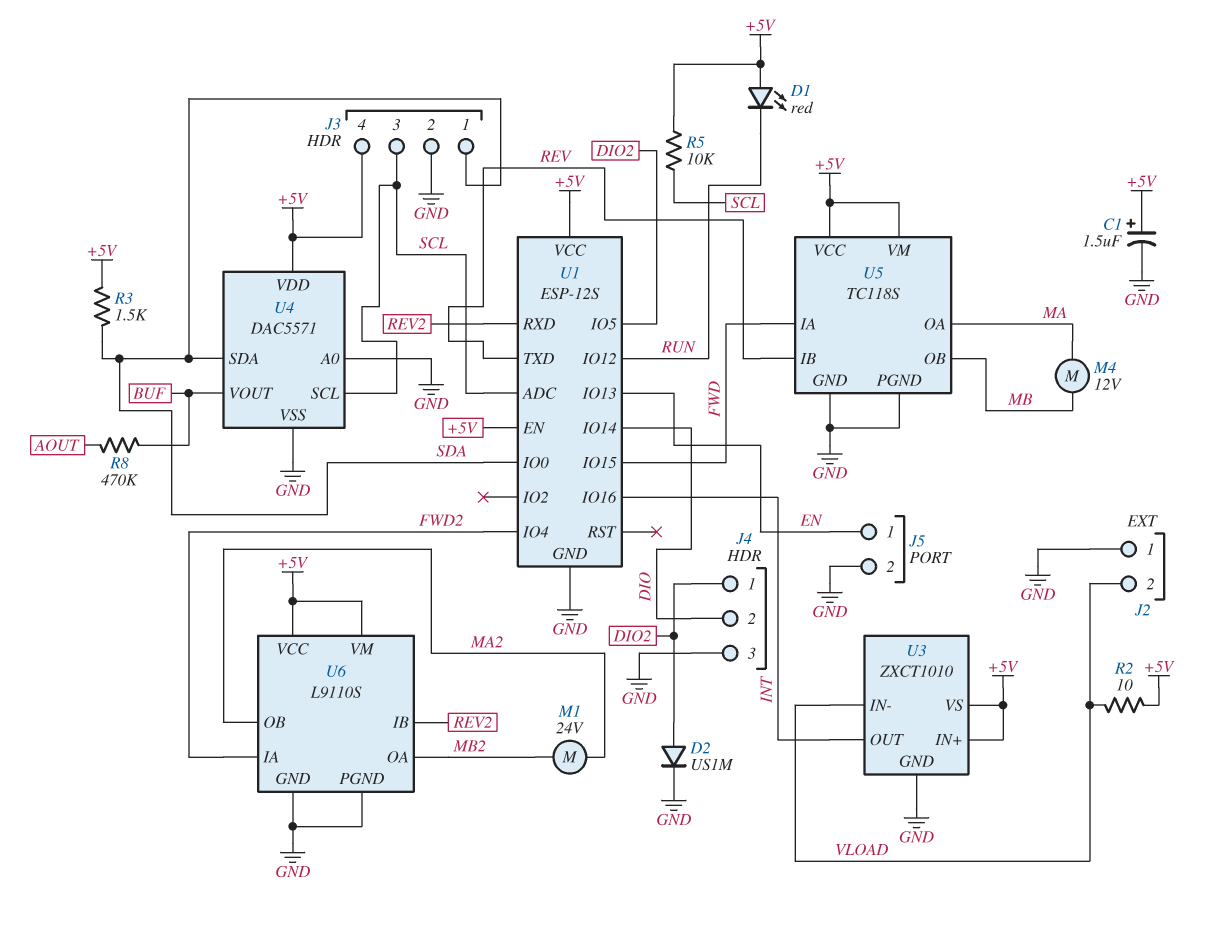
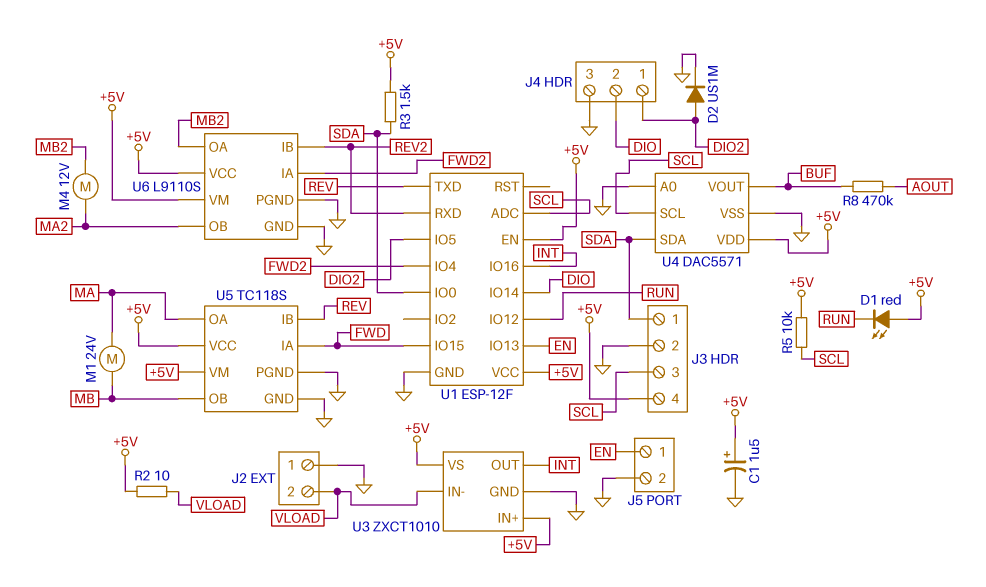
M1: motor 24V (MA2, MB2) -> motor 24V (MA, MB)
M4: motor 12V (MA, MB) -> motor 12V (MA2, MB2)
U1: ESP-12S -> ESP-12F

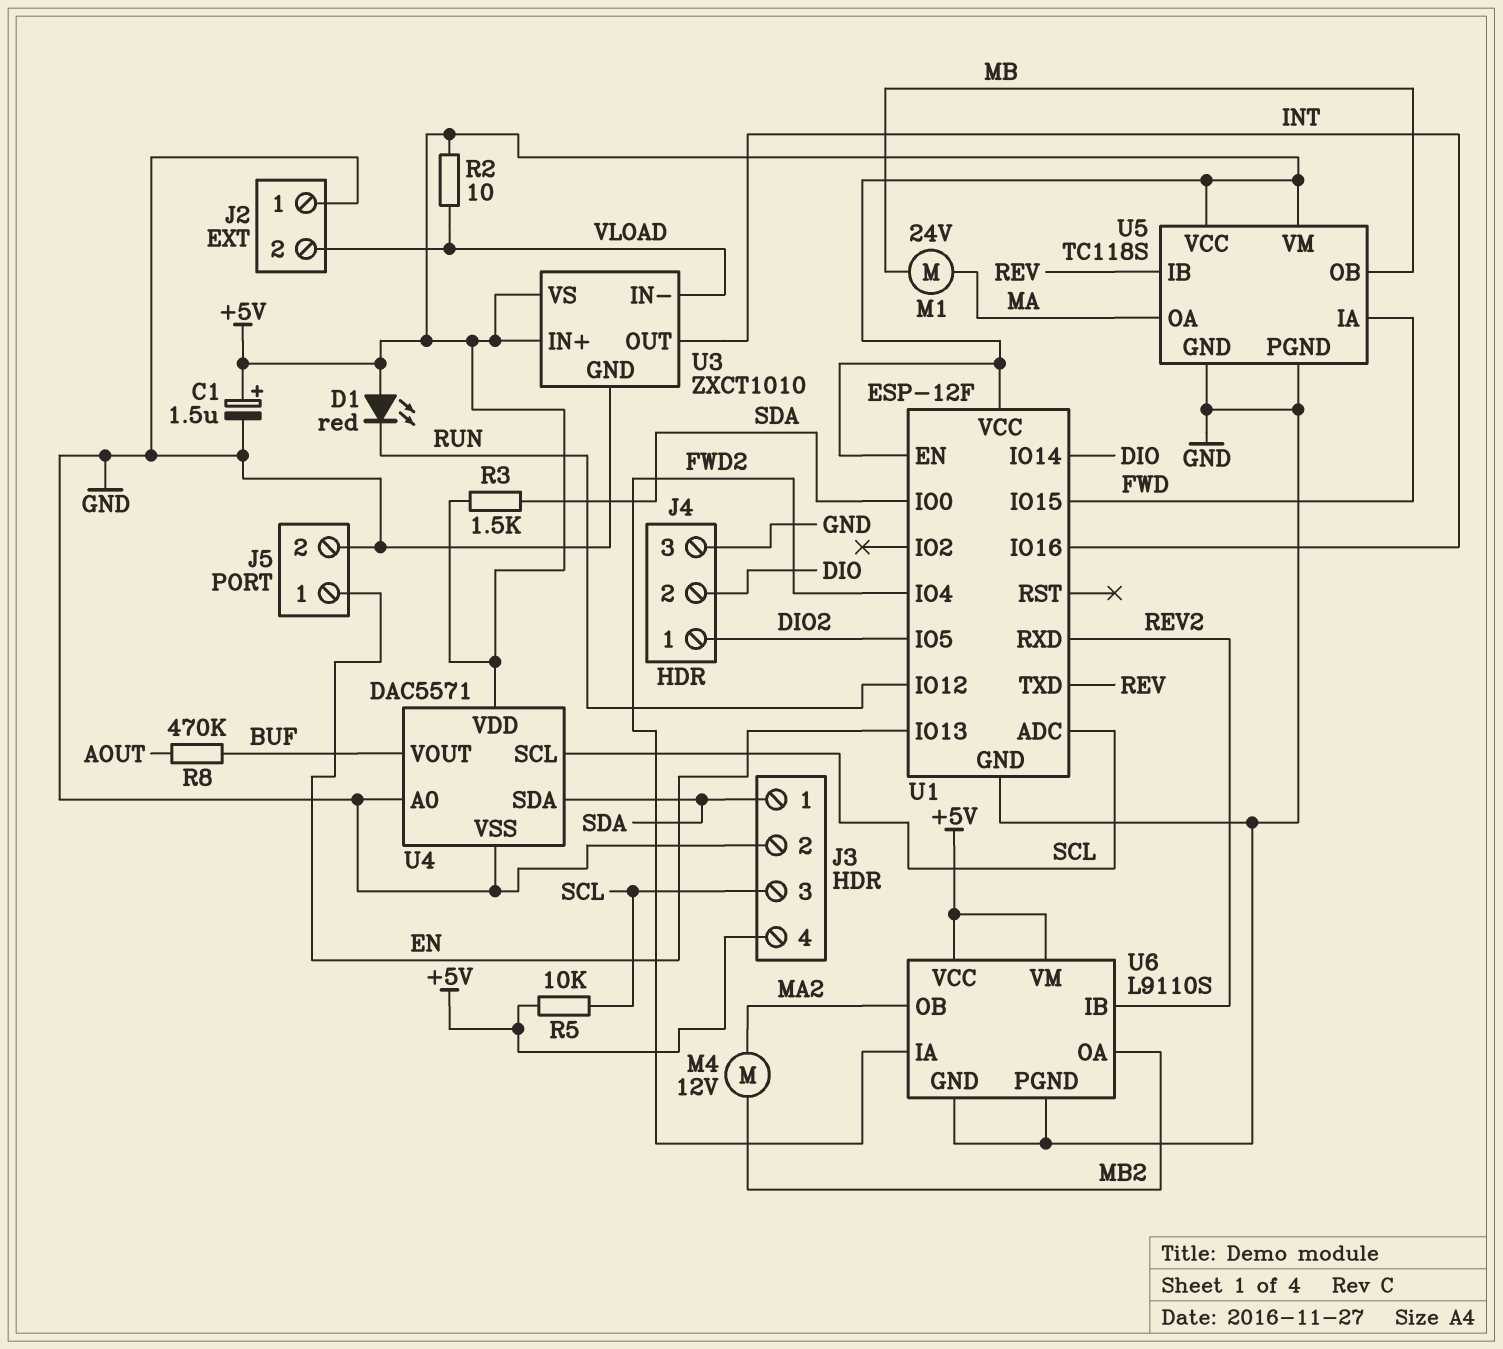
D2: diode US1M (A DIO2, K GND) -> none

